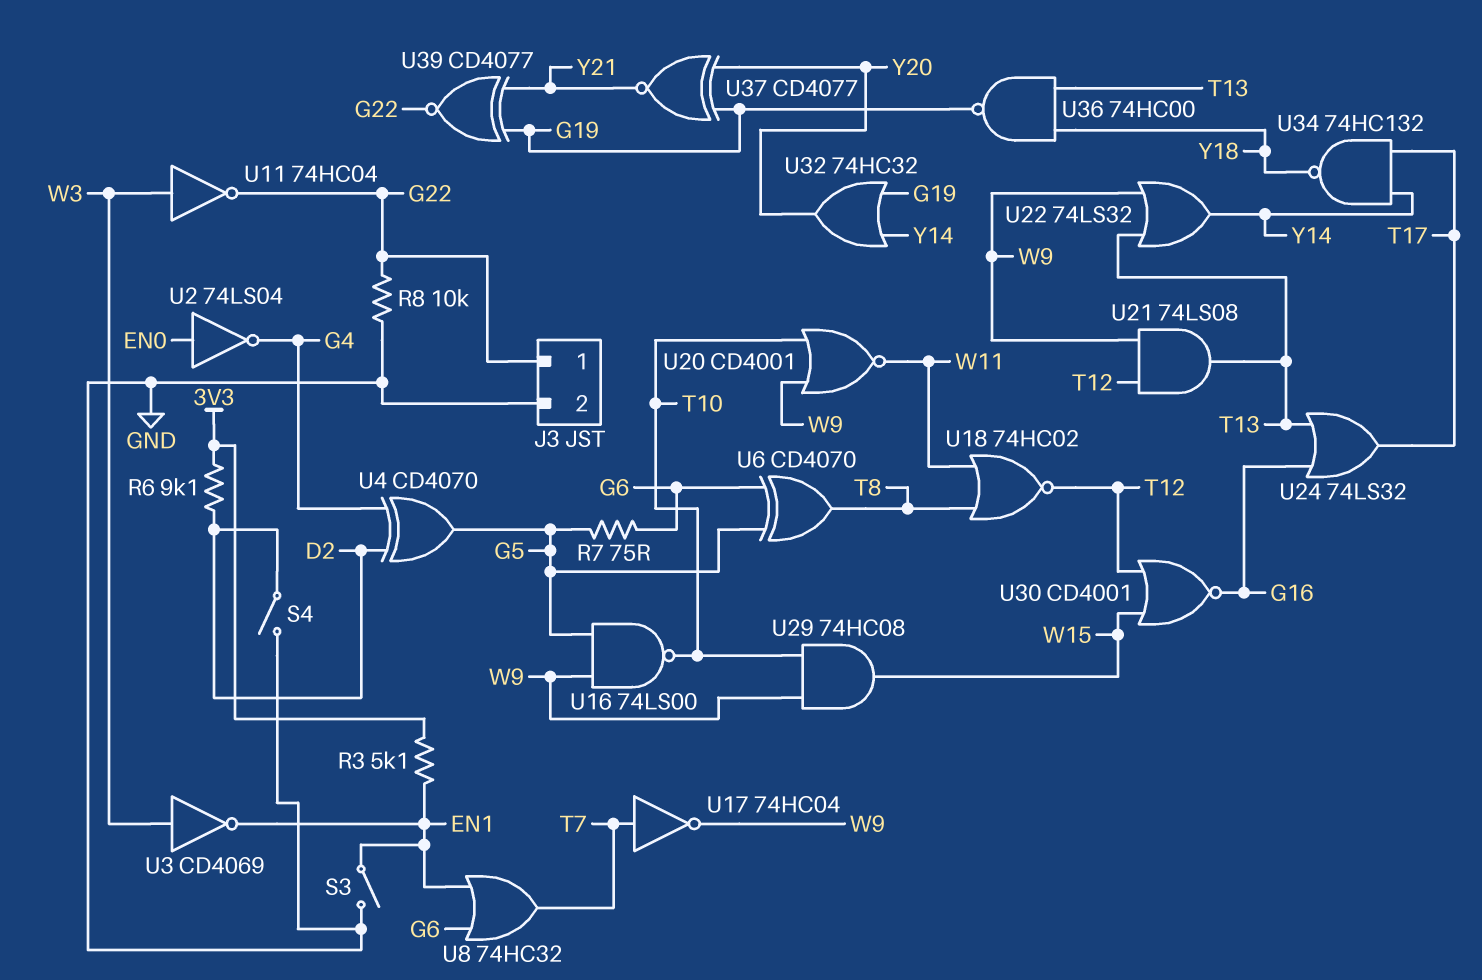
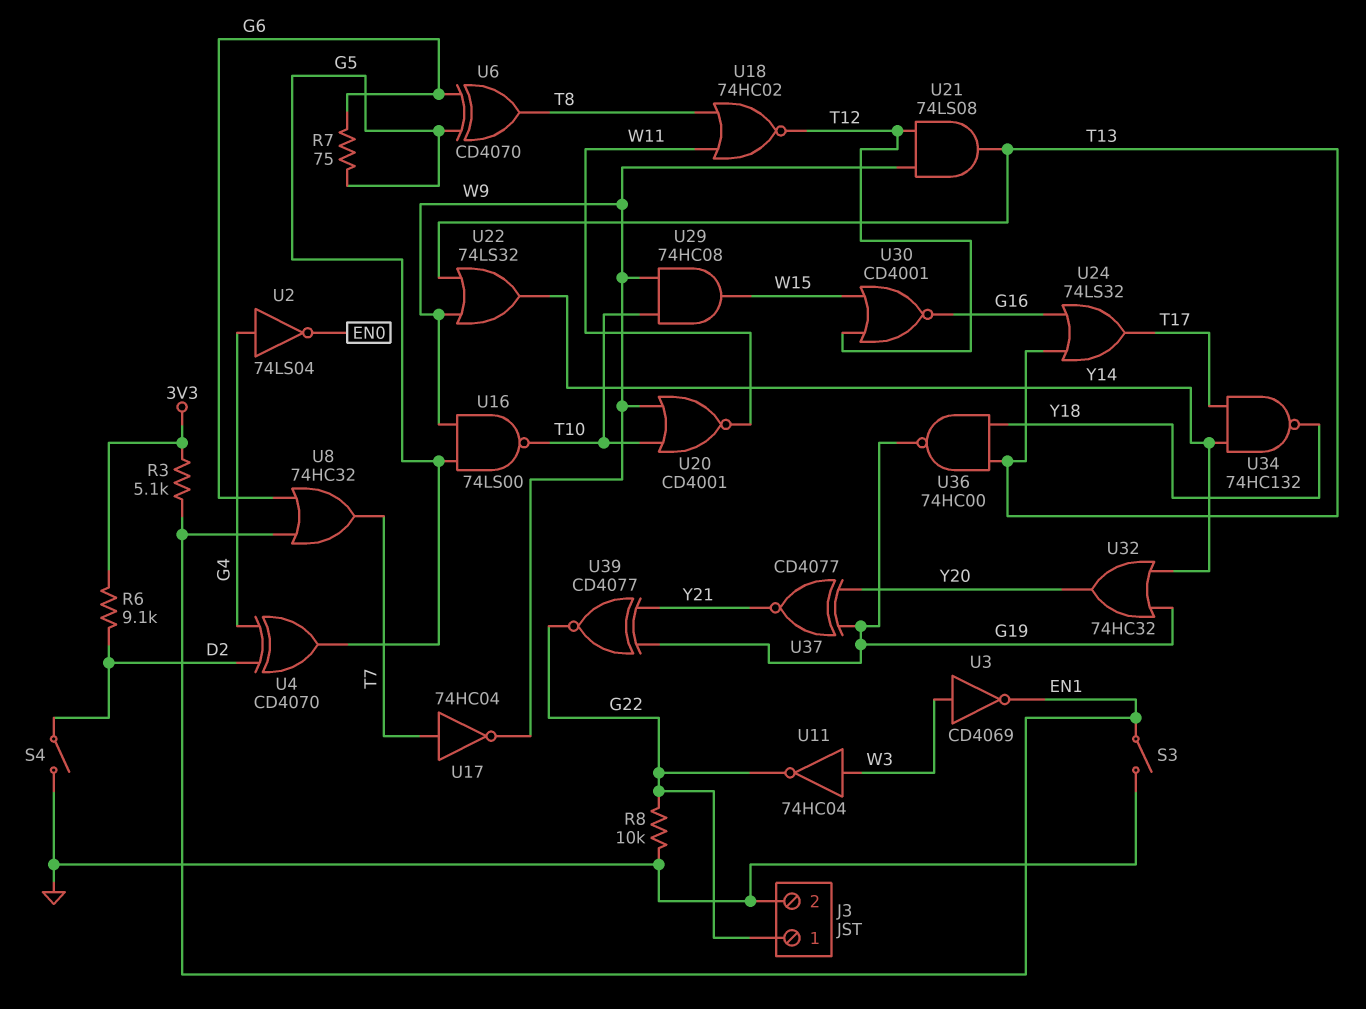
U2: NOT 74LS04 (in EN0, out G4) -> NOT 74LS04 (in G4, out EN0)

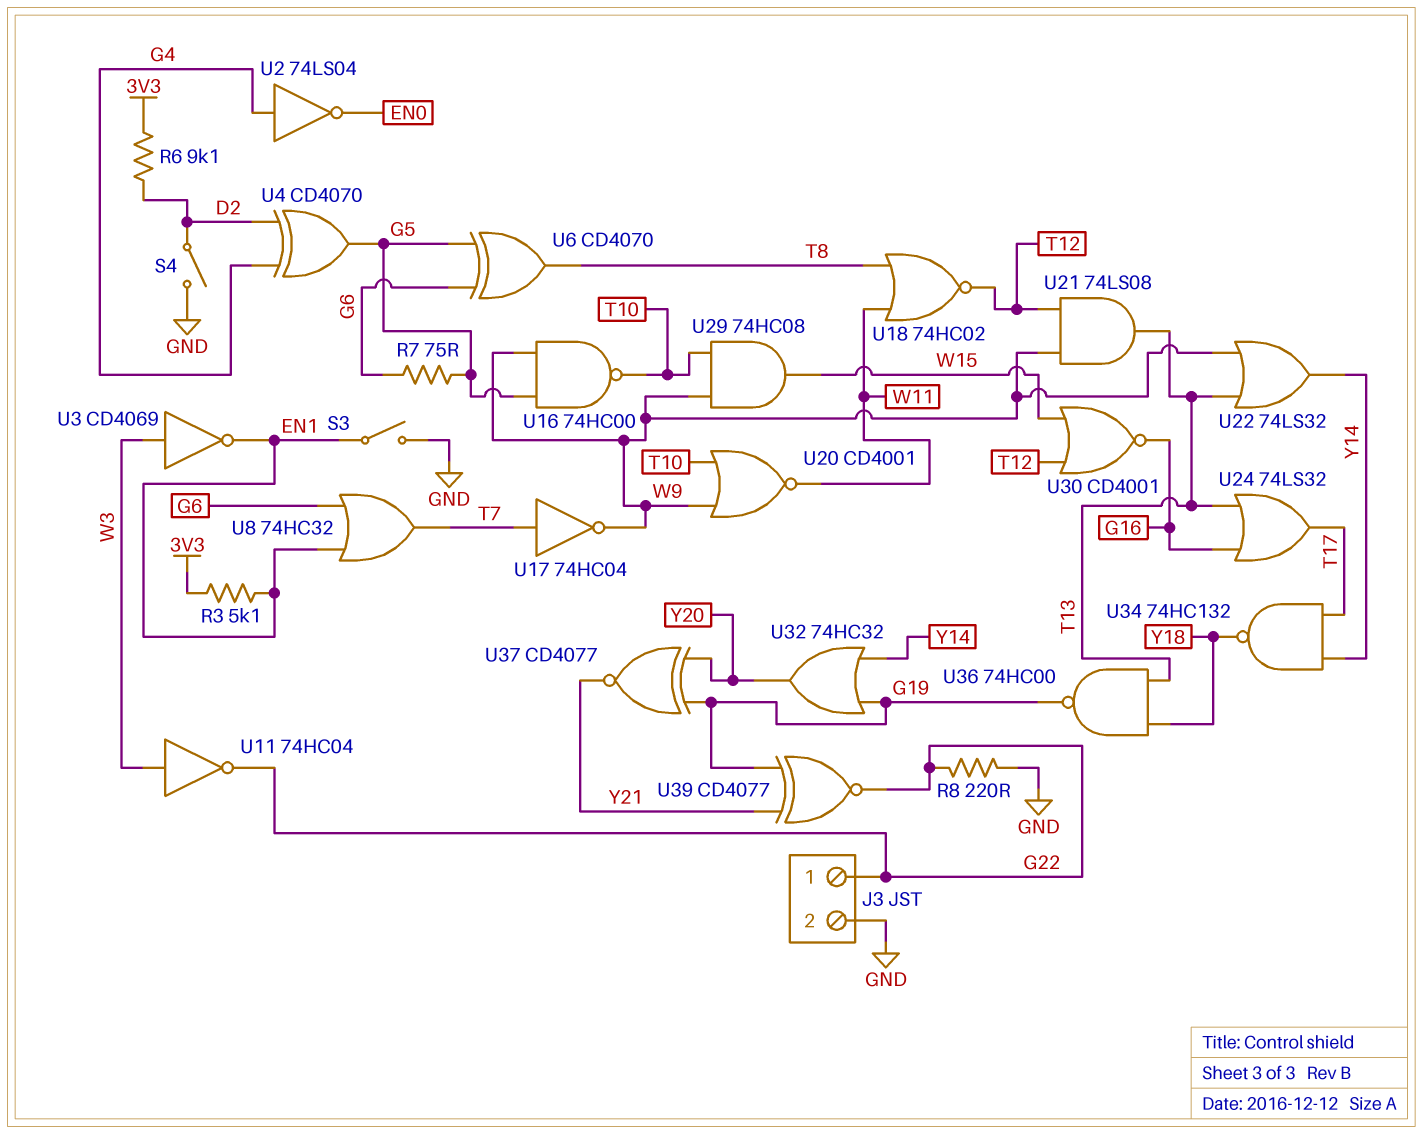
R8: 10k (G22, GND) -> 220 (G22, GND)
U16: NAND 74LS00 (in G5, in W9, out T10) -> NAND 74HC00 (in G5, in W9, out T10)

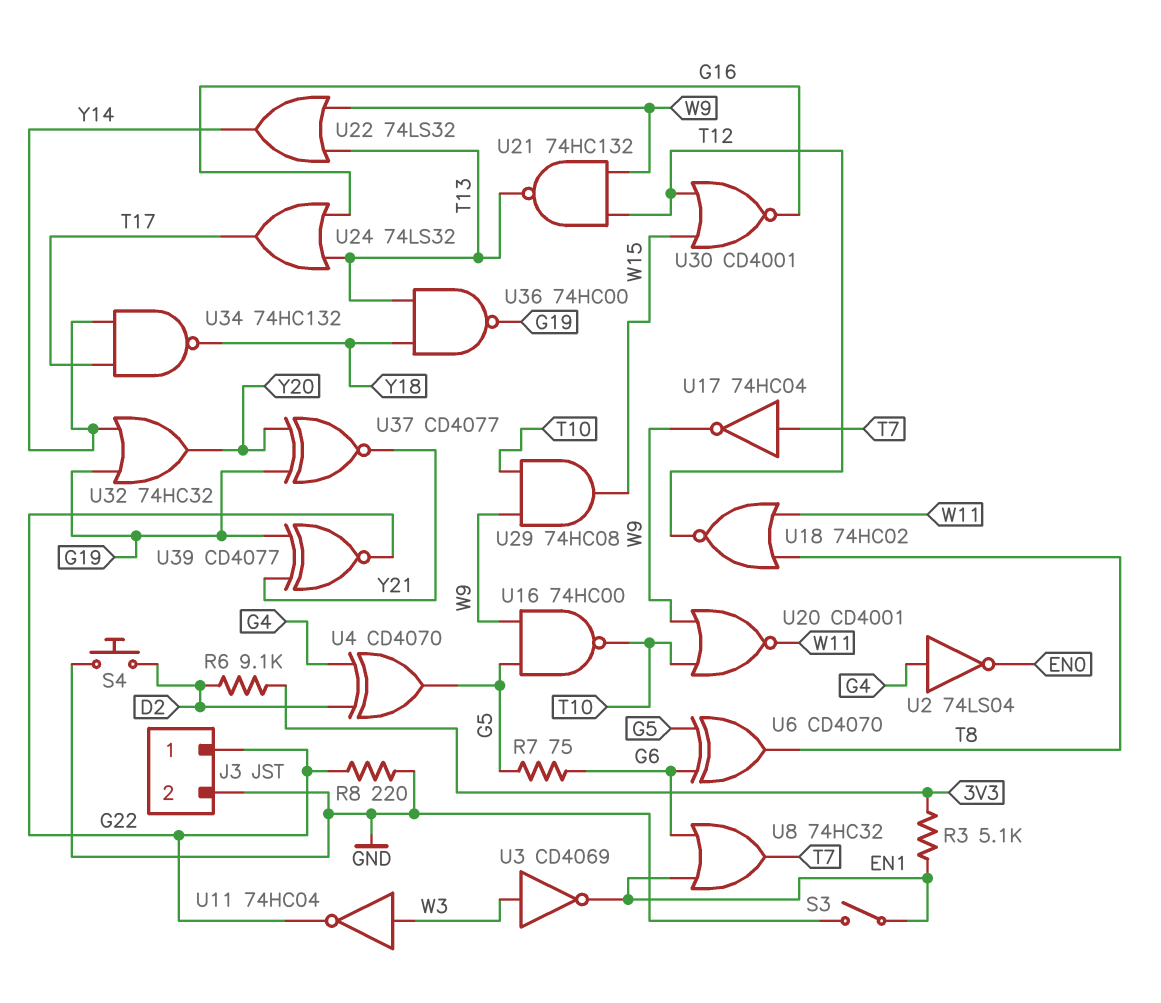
S4: switch (D2, GND) -> button (D2, GND)
U21: AND 74LS08 (in T12, in W9, out T13) -> NAND 74HC132 (in T12, in W9, out T13)

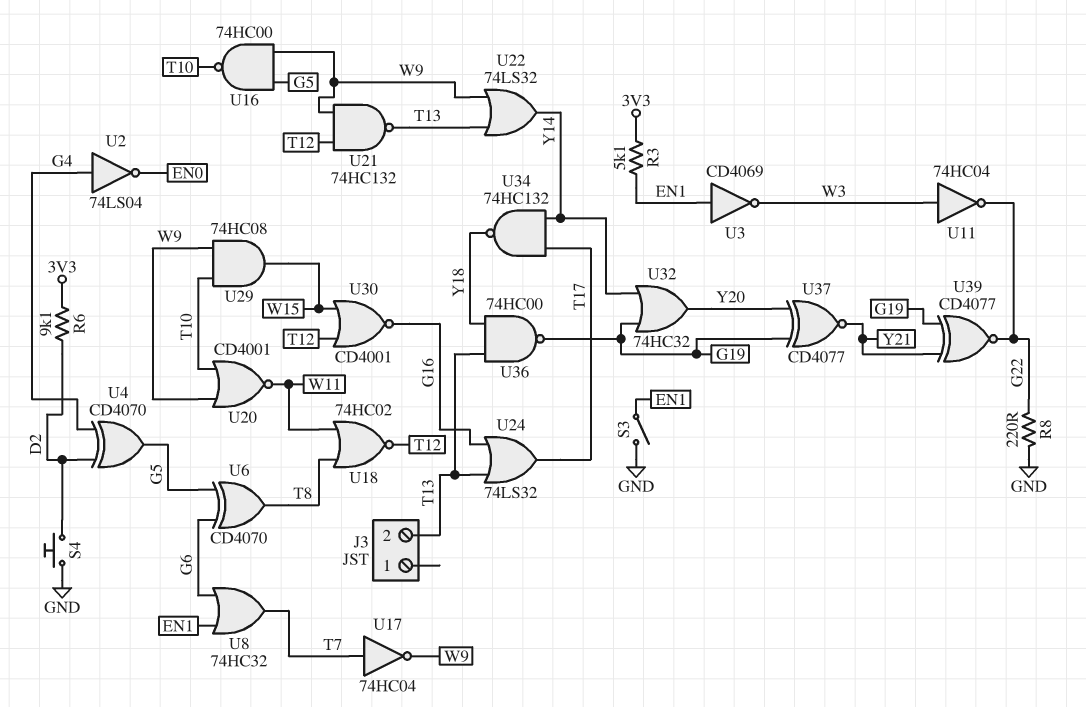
J3 pin 1: G22 -> none
J3 pin 2: GND -> T13
R7: 75 (G5, G6) -> none
U3: NOT CD4069 (in W3, out EN1) -> NOT CD4069 (in EN1, out W3)

